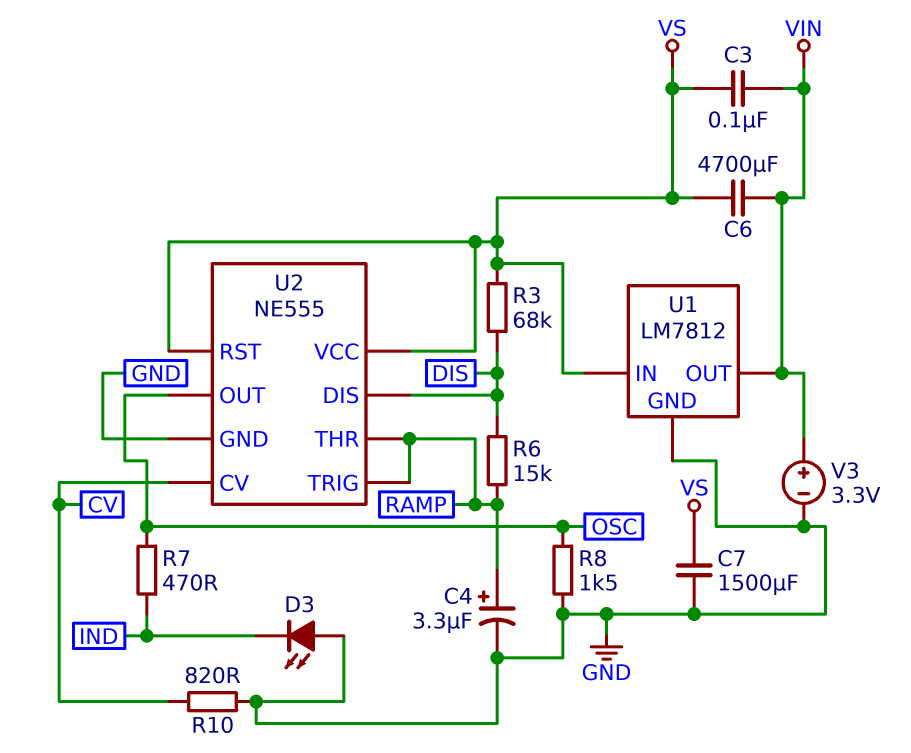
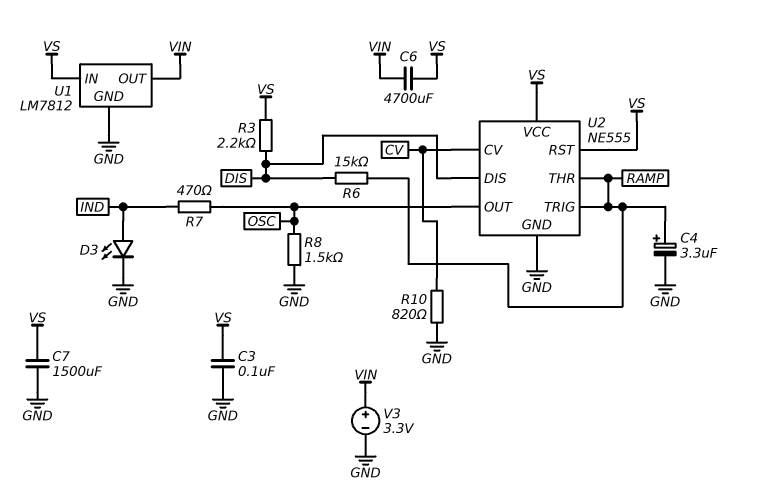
C3: 100nF (VIN, VS) -> 100nF (GND, VS)
D3: LED (A GND, K IND) -> LED (A IND, K GND)
R3: 68k (DIS, VS) -> 2.2k (DIS, VS)

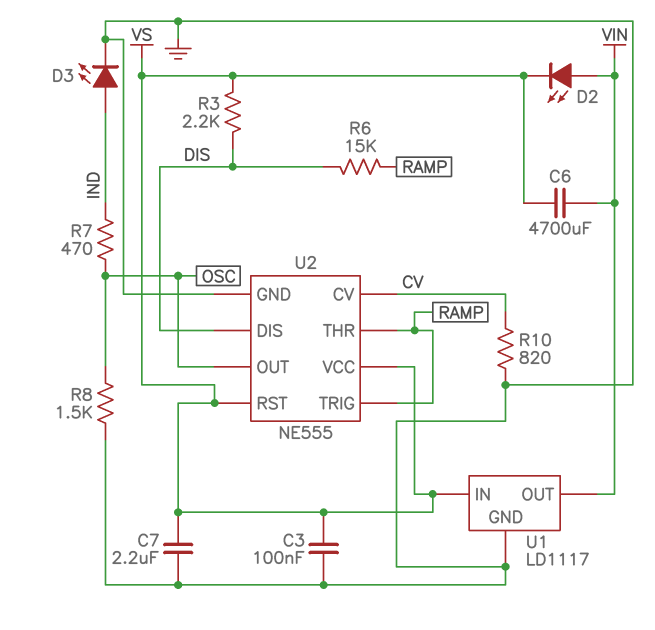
C4: 3.3uF (plus RAMP, minus GND) -> none
C7: 1500uF (GND, VS) -> 2.2uF (GND, VS)
D2: none -> LED (A VIN, K VS)
U1: LM7812 -> LD1117
V3: 3.3V (plus VIN, minus GND) -> none

